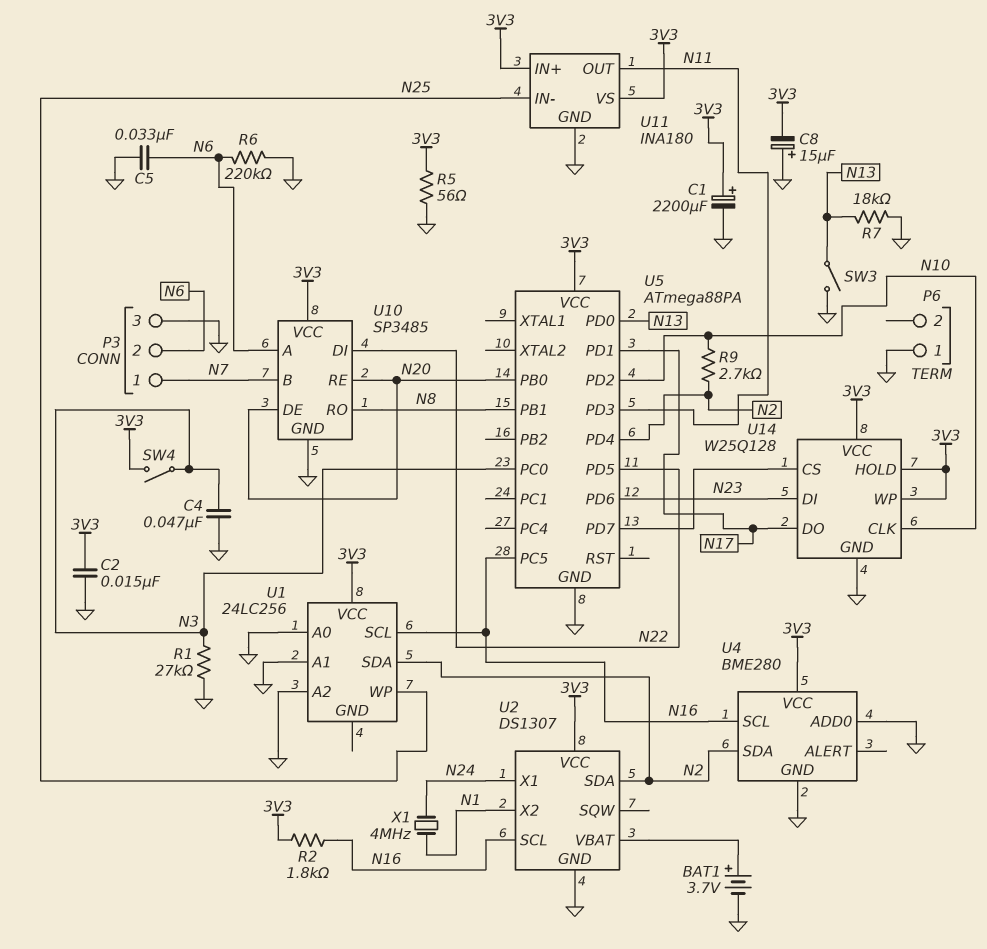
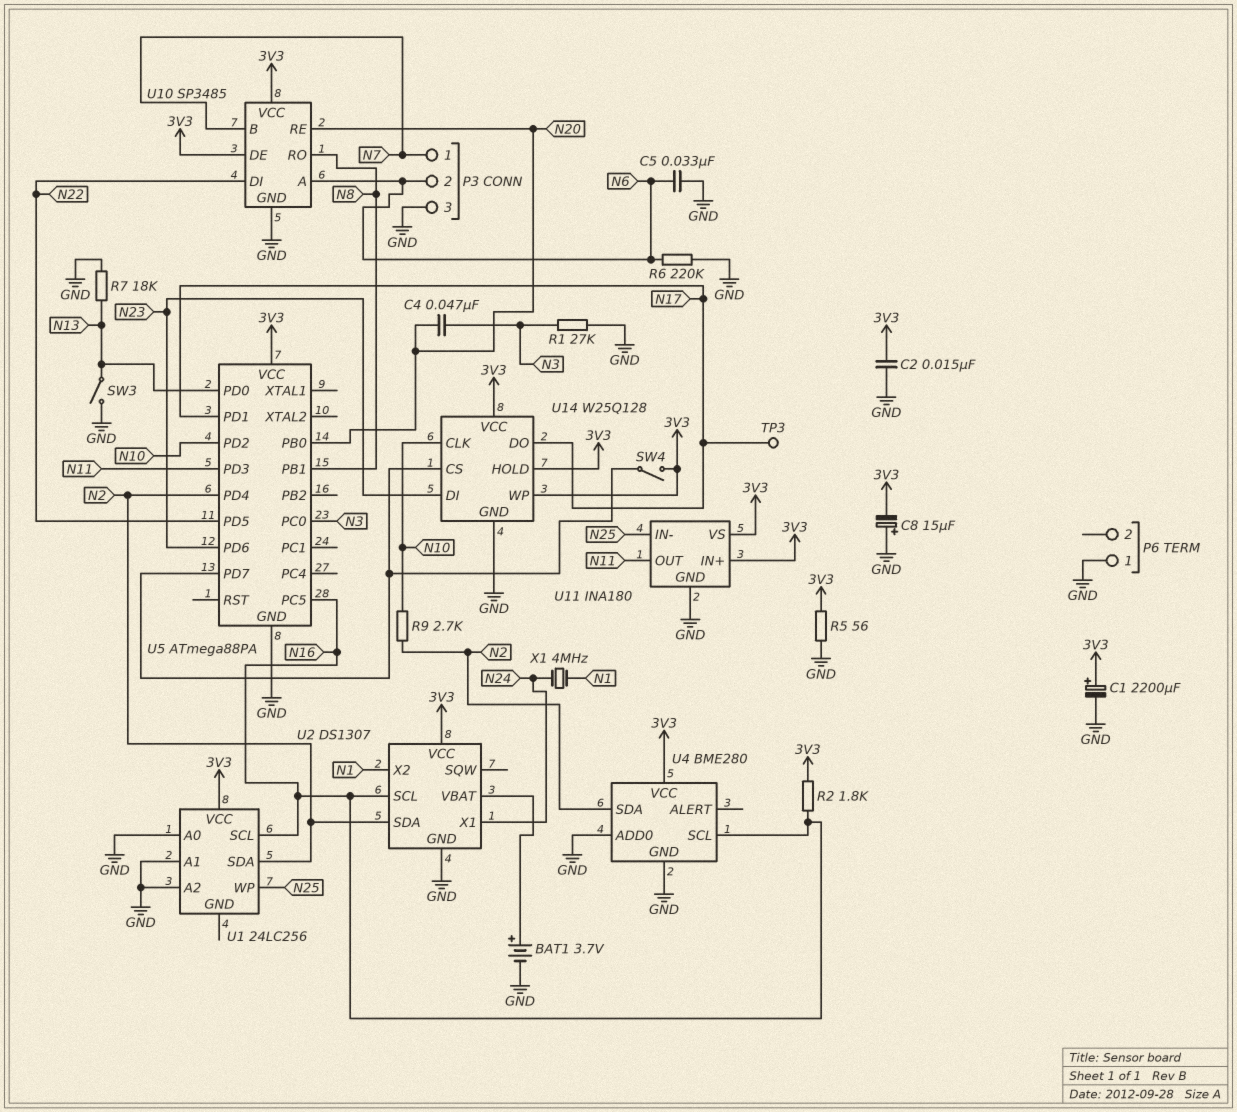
C4: 47nF (GND, N3) -> 47nF (N3, N20)
SW4: switch (3V3, N3) -> switch (3V3, U5/PD7)
TP3: none -> test point (N17)
U10 pin DE: N20 -> 3V3

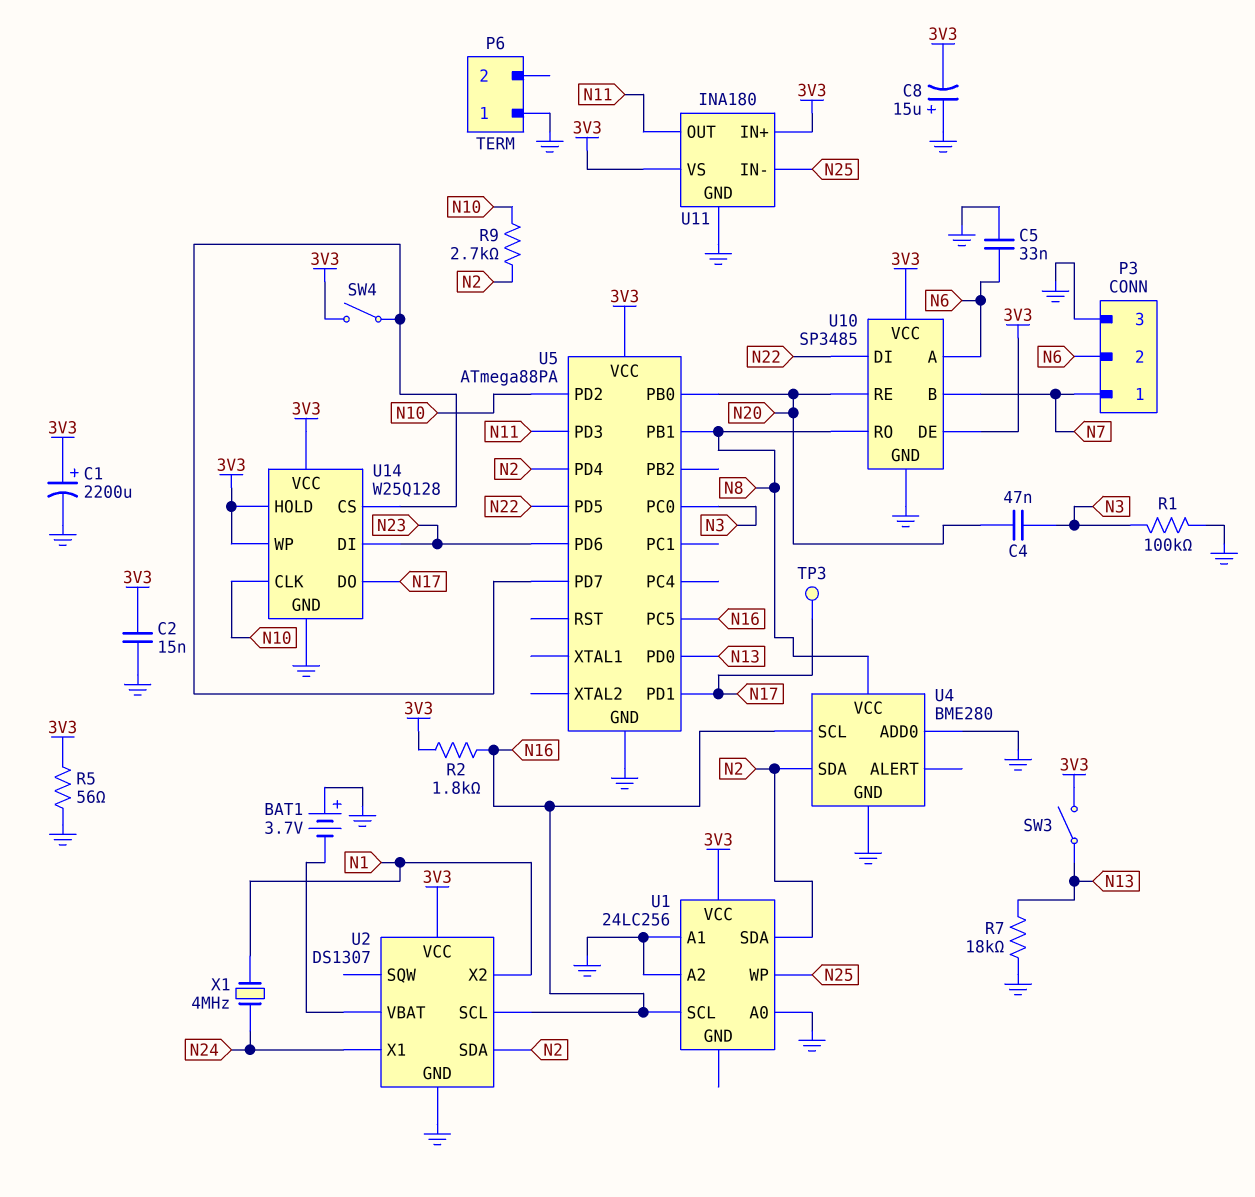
BAT1: 3.7V (plus U2/VBAT, minus GND) -> 3.7V (plus GND, minus U2/VBAT)
R1: 27k (GND, N3) -> 100k (GND, N3)
R6: 220k (GND, N6) -> none
SW3: switch (GND, N13) -> switch (3V3, N13)
U4 pin VCC: 3V3 -> N8

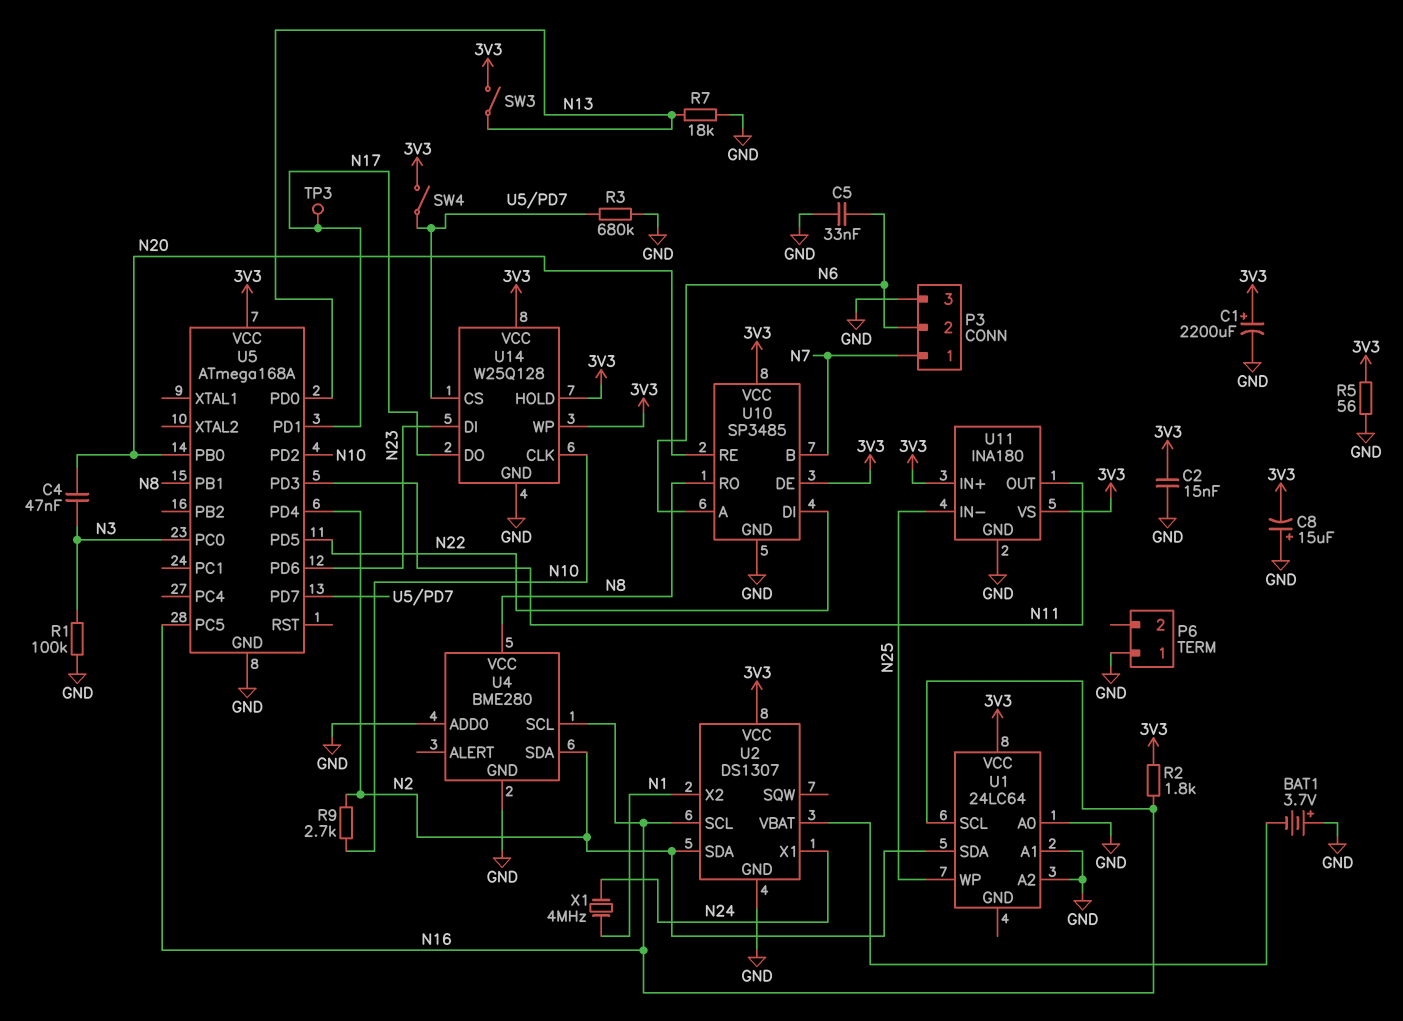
R3: none -> 680k (GND, U5/PD7)
U1: 24LC256 -> 24LC64
U5: ATmega88PA -> ATmega168A

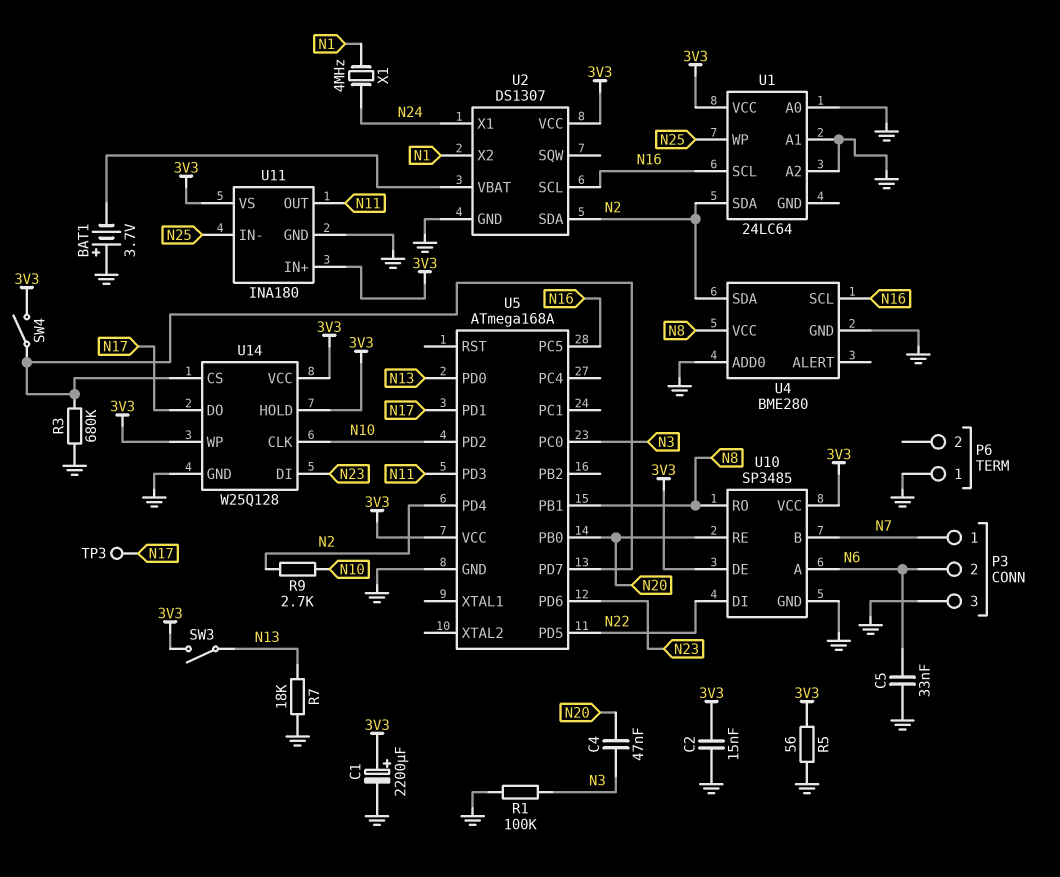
C8: 15uF (plus GND, minus 3V3) -> none
R2: 1.8k (3V3, N16) -> none

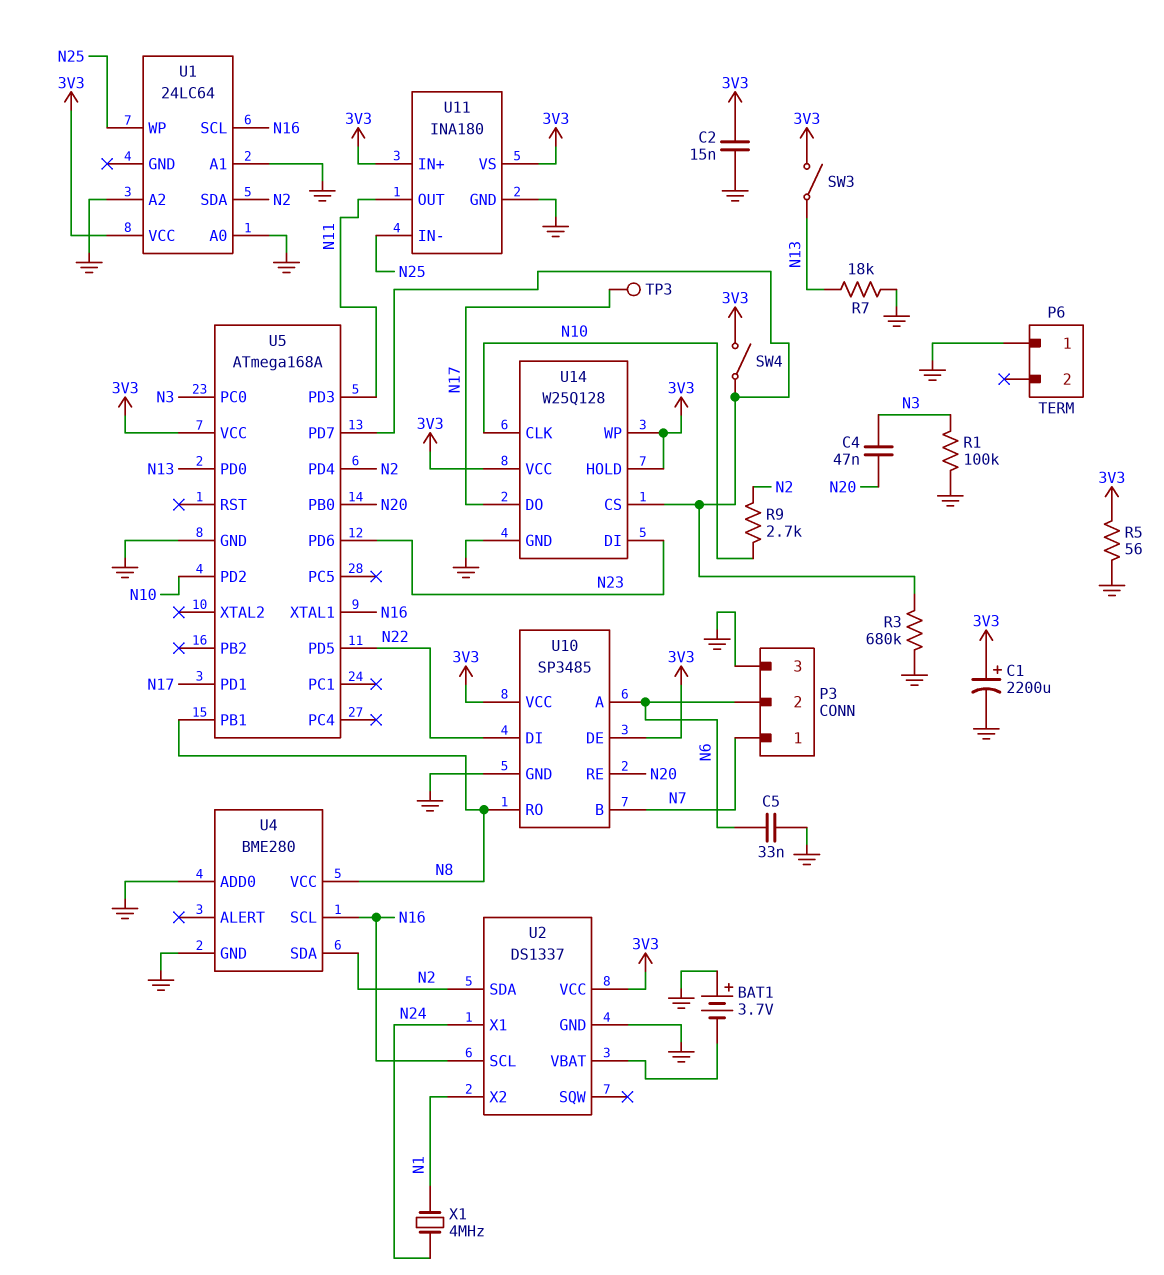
U2: DS1307 -> DS1337
U5 pin PC5: N16 -> none
U5 pin XTAL1: none -> N16

